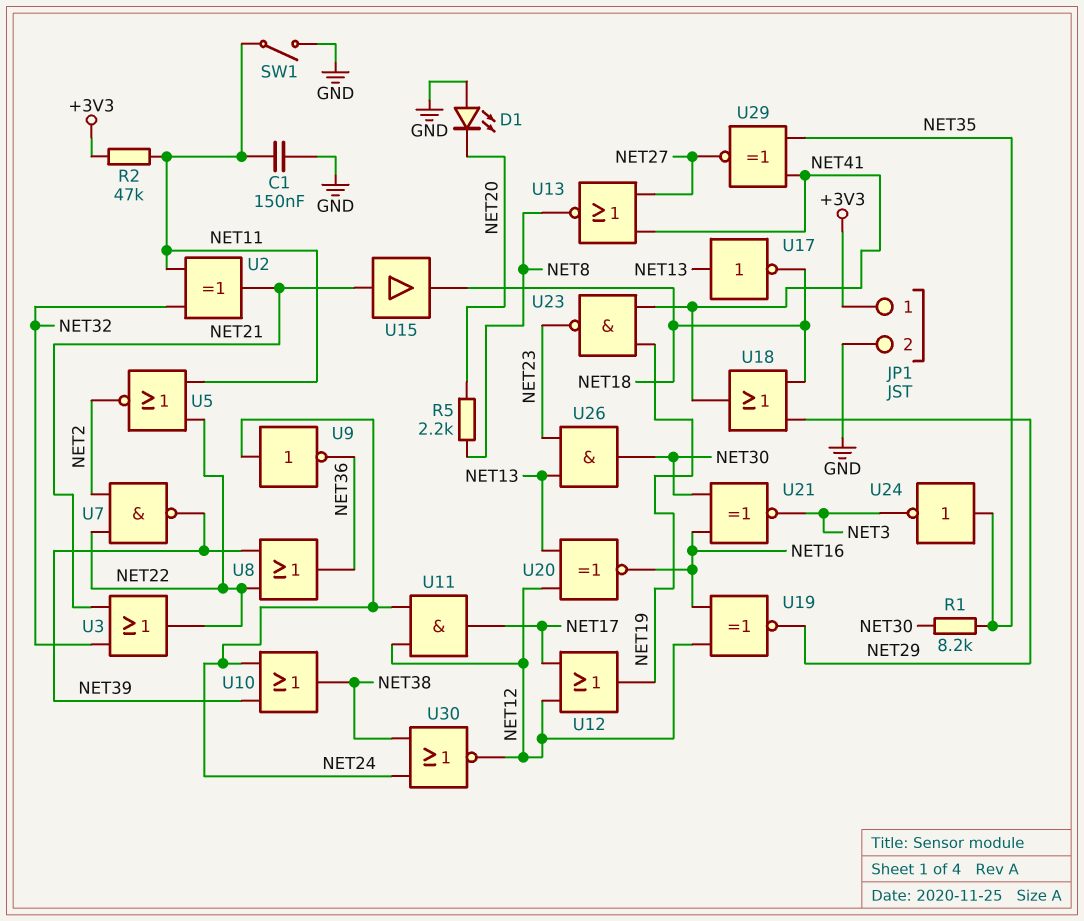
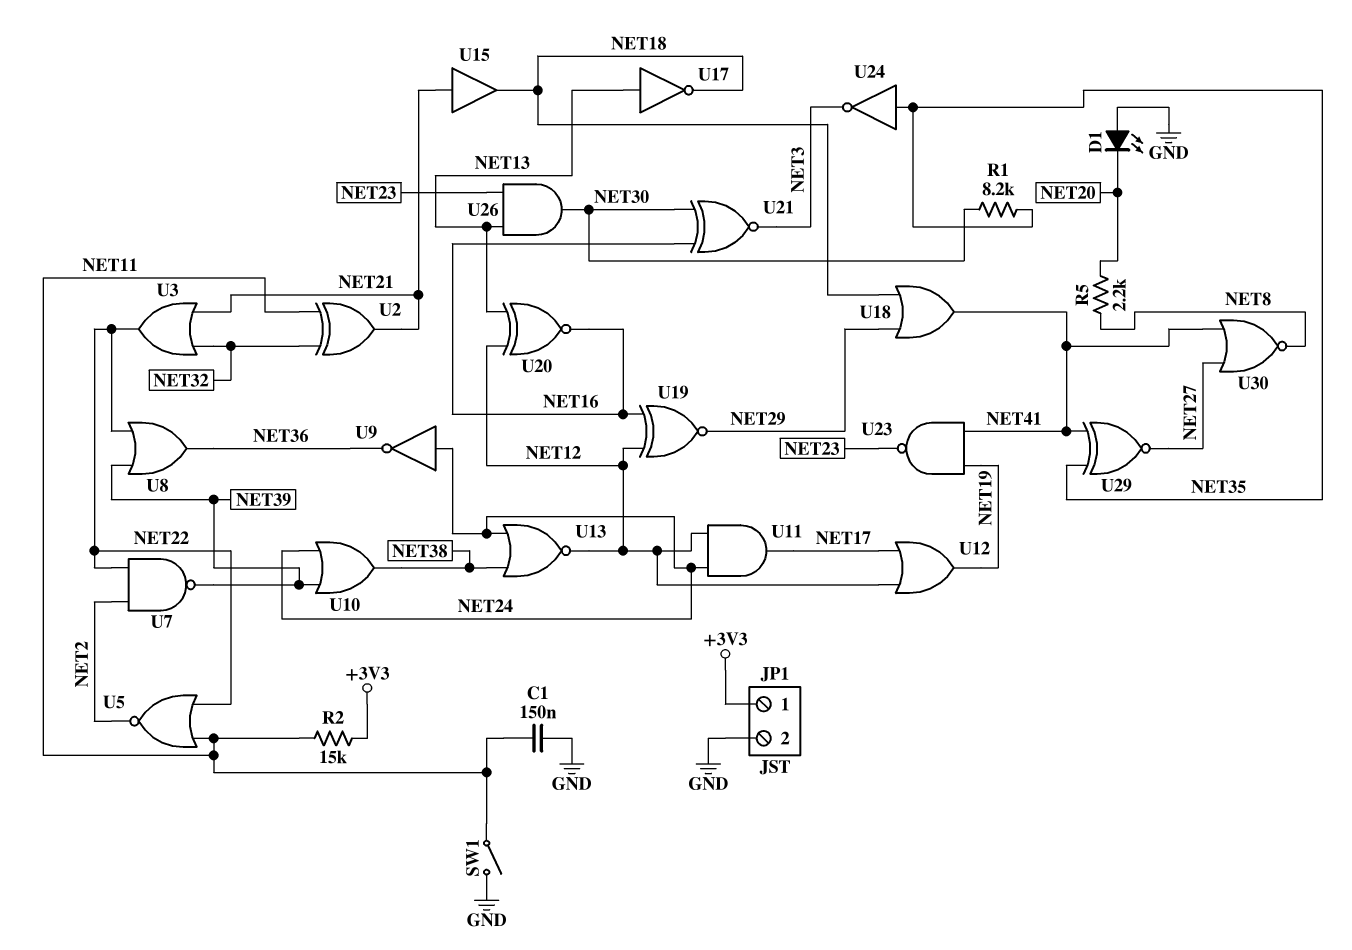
R2: 47k (+3V3, NET11) -> 15k (+3V3, NET11)
U13: NOR (in NET27, in NET41, out NET8) -> NOR (in NET24, in NET38, out NET12)
U30: NOR (in NET24, in NET38, out NET12) -> NOR (in NET27, in NET41, out NET8)

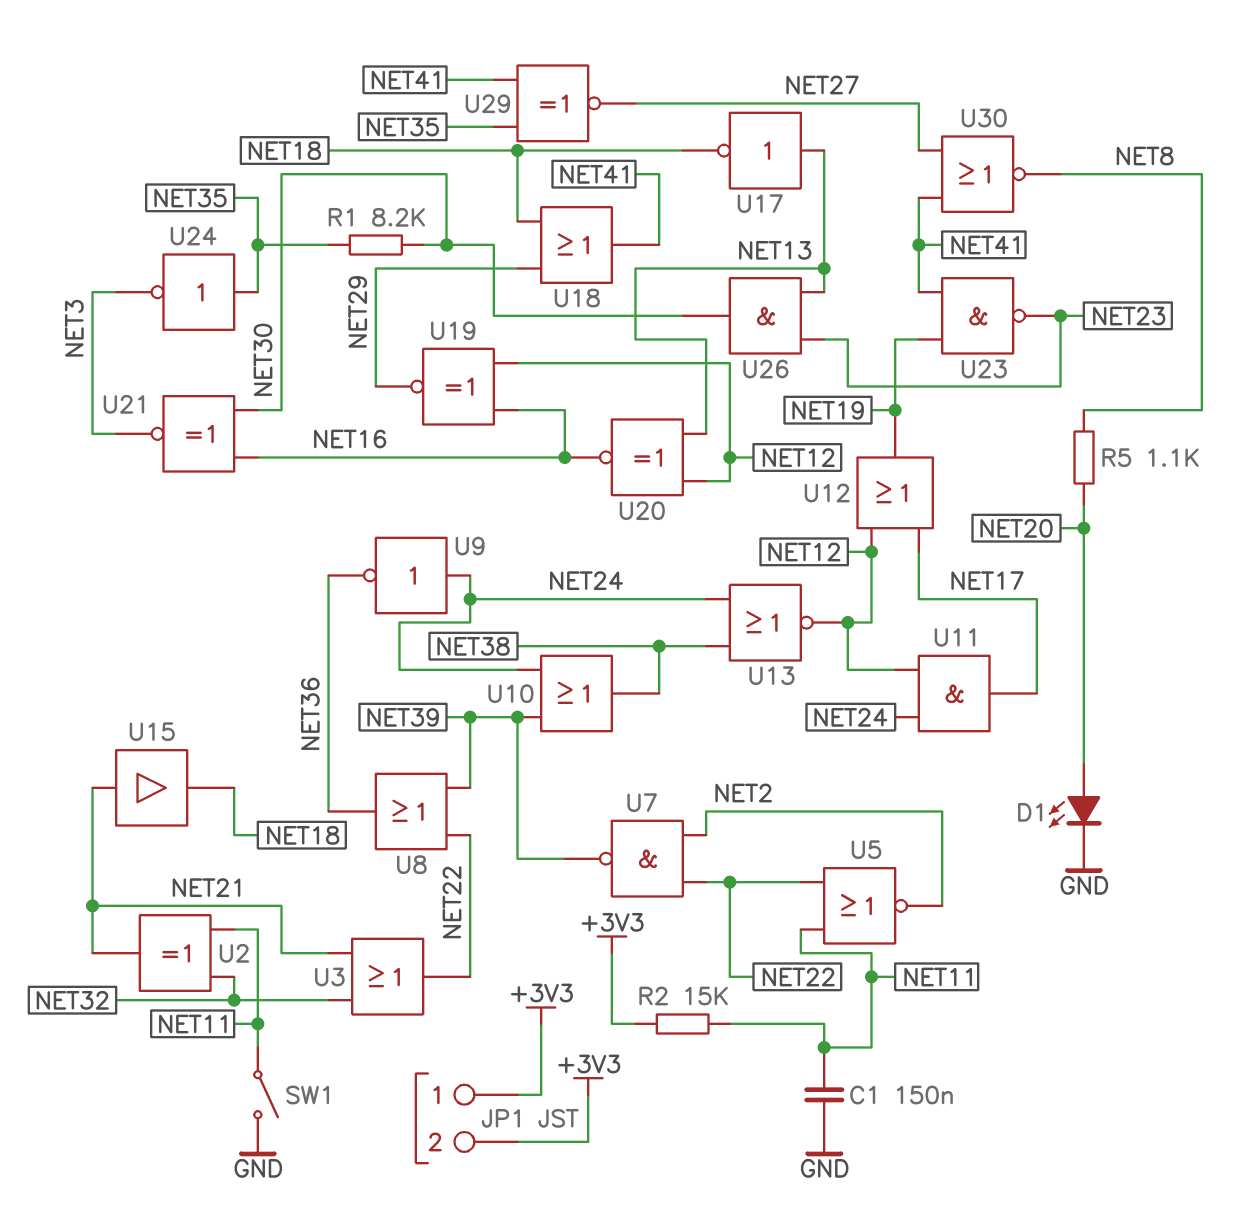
D1: LED (A GND, K NET20) -> LED (A NET20, K GND)
JP1 pin 2: GND -> +3V3
R5: 2.2k (NET8, NET20) -> 1.1k (NET8, NET20)

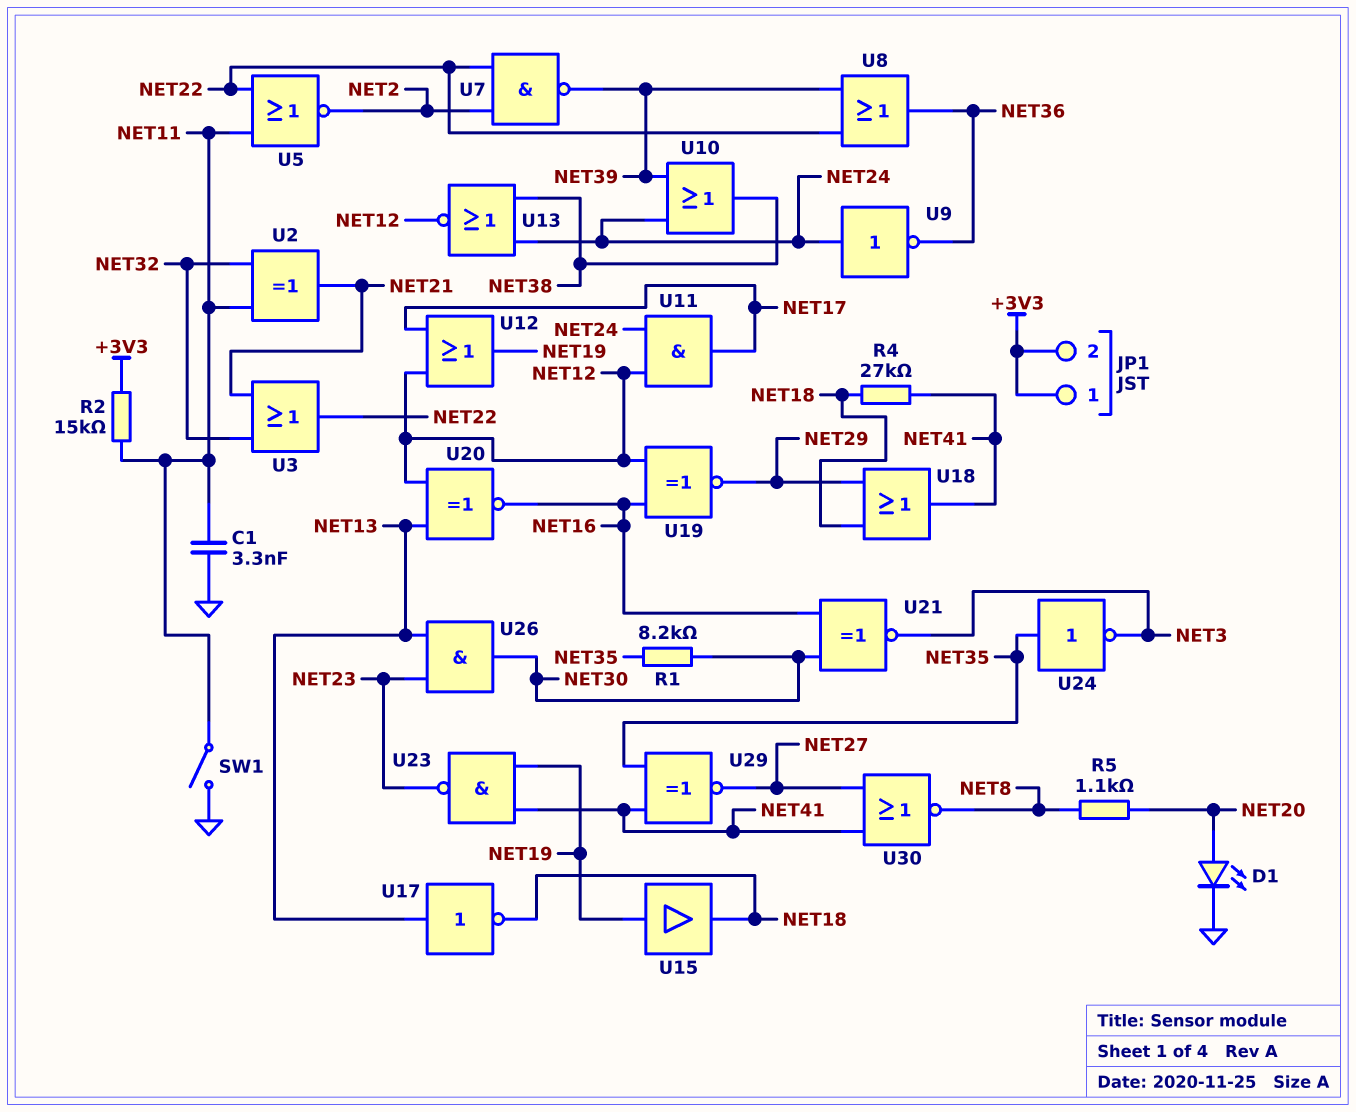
C1: 150nF (GND, NET11) -> 3.3nF (GND, NET11)
R4: none -> 27k (NET18, NET41)
U15: buffer (in NET21, out NET18) -> buffer (in NET19, out NET18)

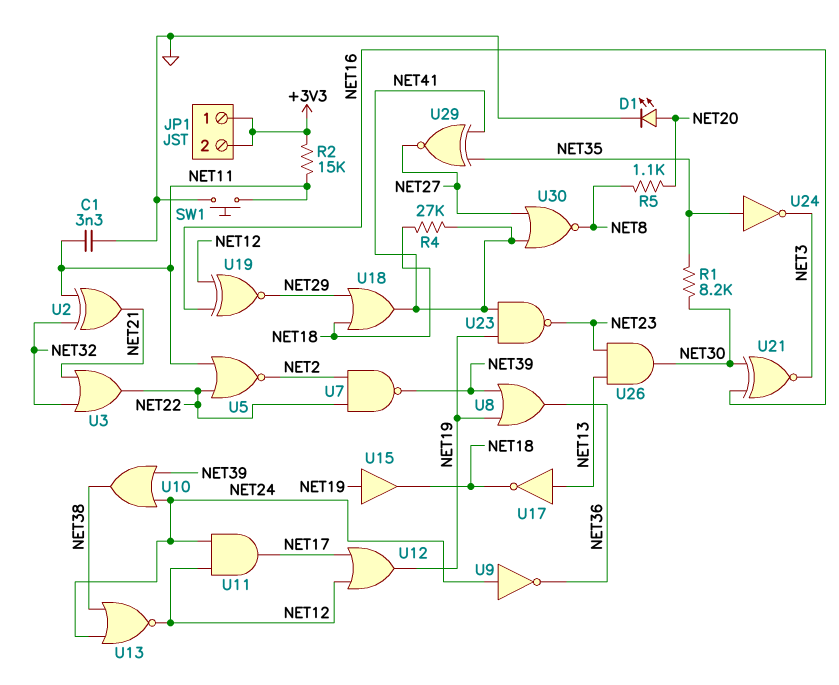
SW1: switch (GND, NET11) -> button (GND, NET11)
U8: OR (in NET22, in NET39, out NET36) -> OR (in NET19, in NET39, out NET36)
U20: XNOR (in NET12, in NET13, out NET16) -> none

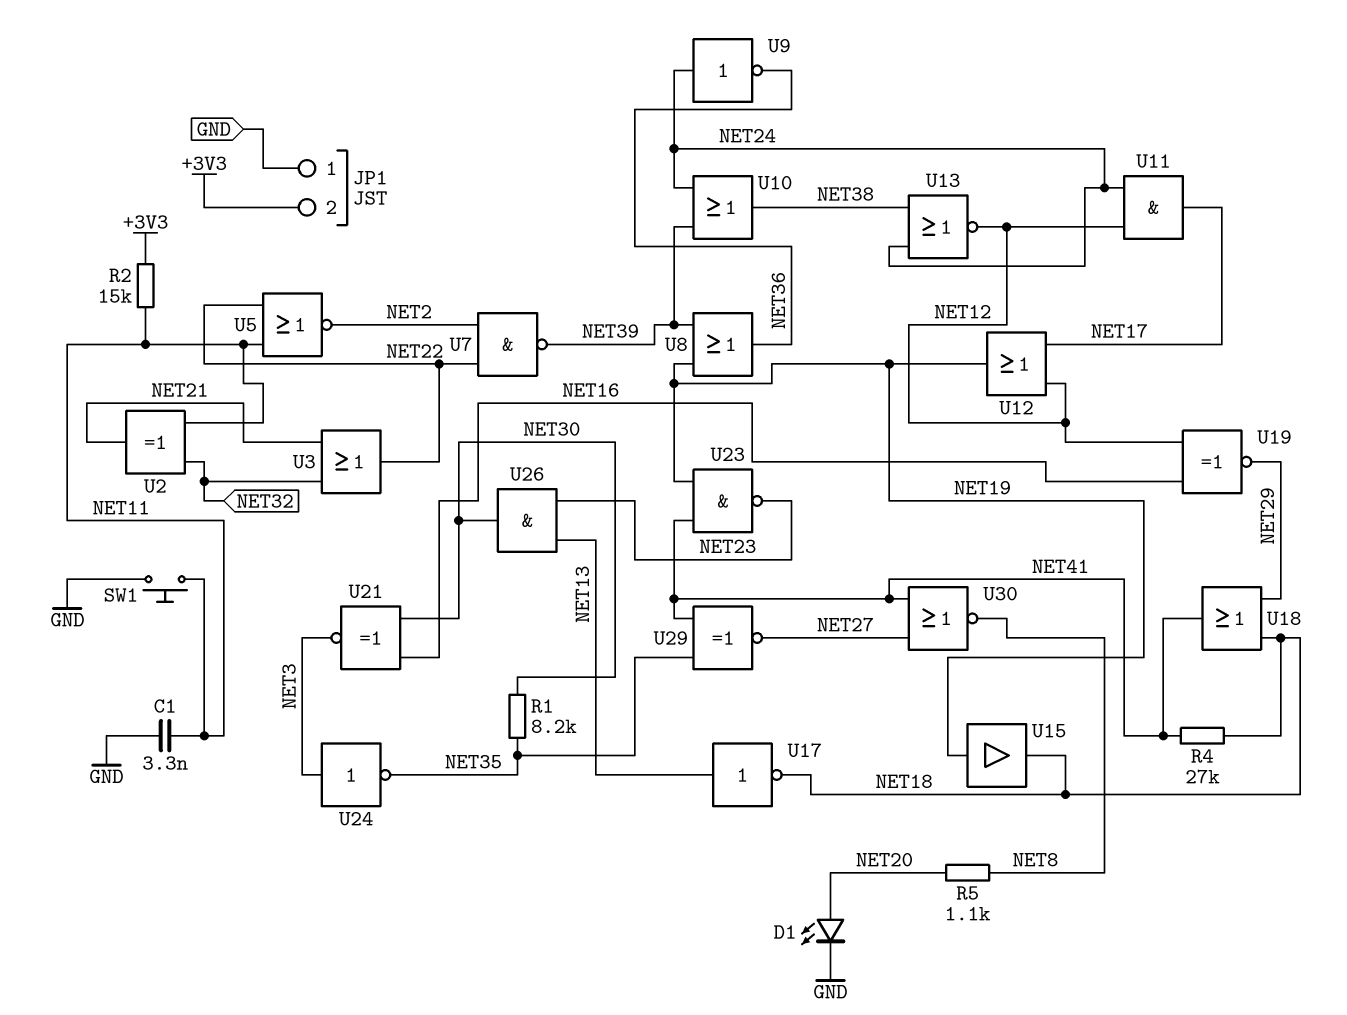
JP1 pin 1: +3V3 -> GND
U24: NOT (in NET35, out NET3) -> NOT (in NET3, out NET35)

